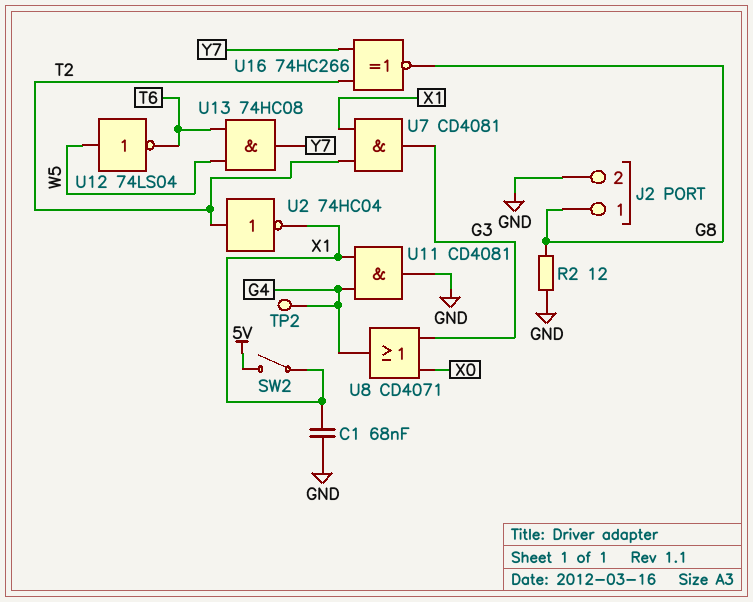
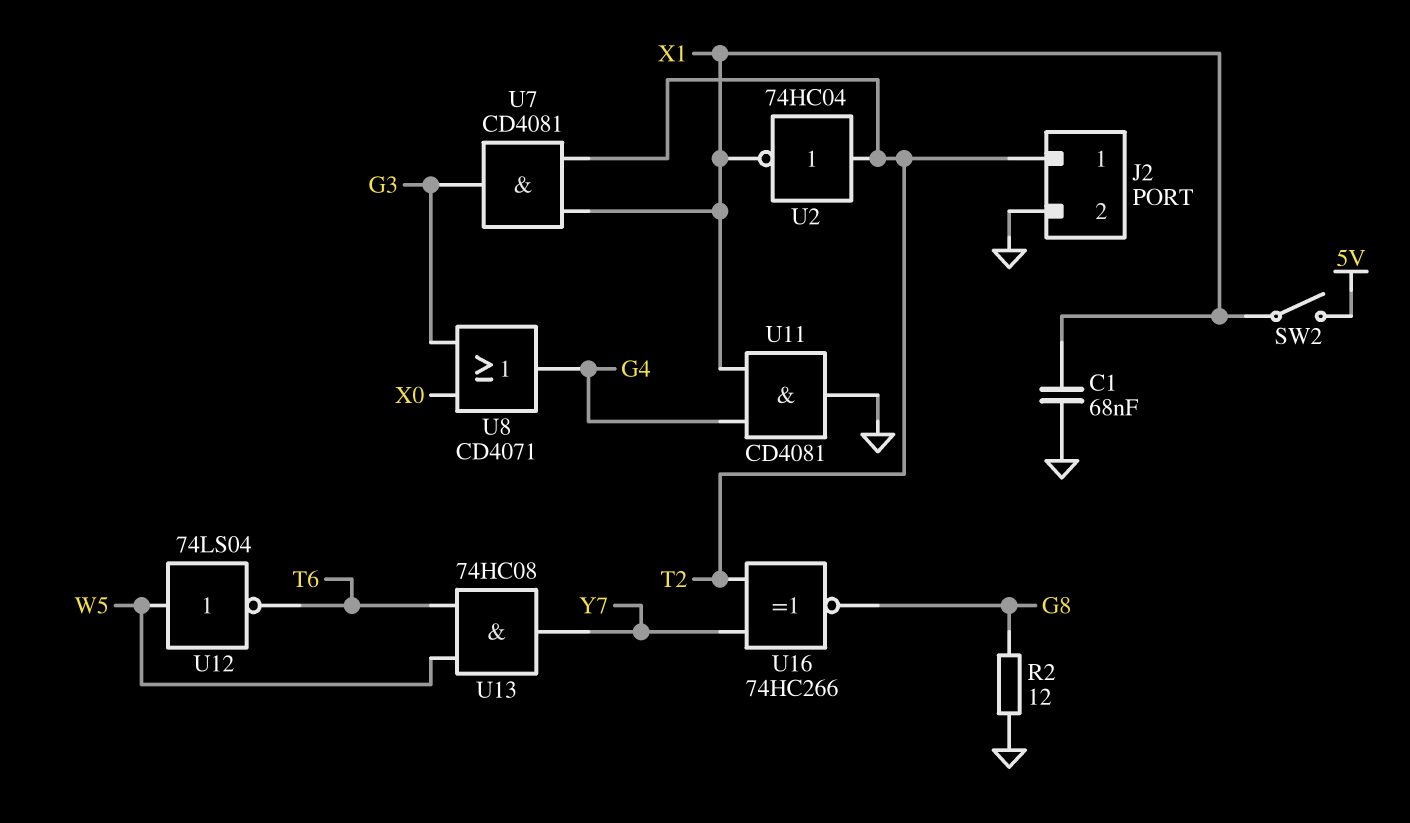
J2 pin 1: G8 -> T2
TP2: test point (G4) -> none

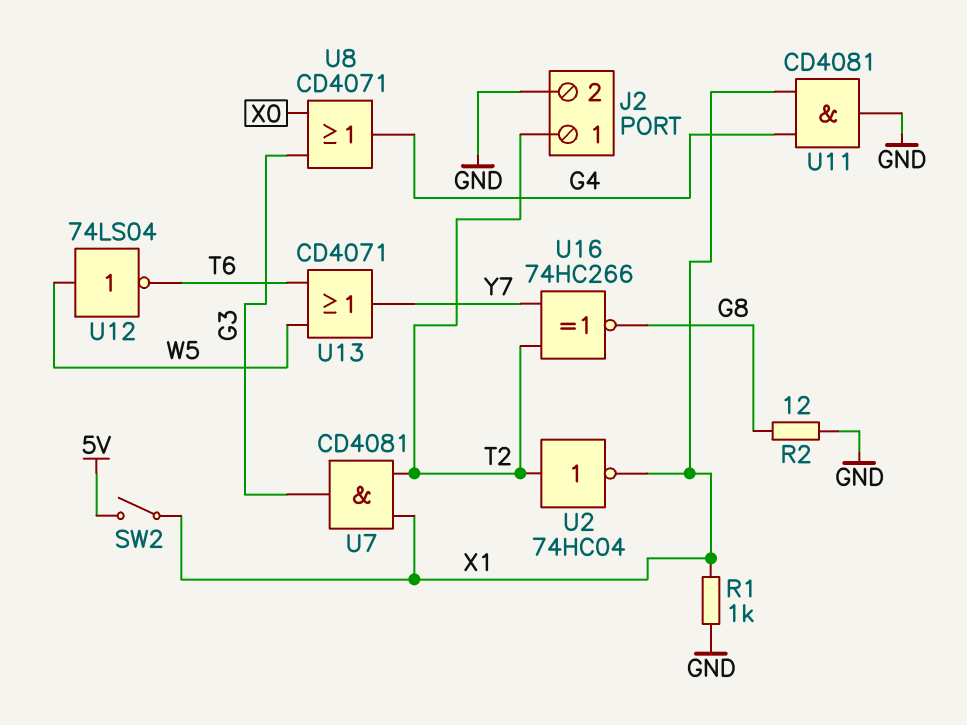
C1: 68nF (GND, X1) -> none
R1: none -> 1k (GND, X1)
U13: AND 74HC08 (in T6, in W5, out Y7) -> OR CD4071 (in T6, in W5, out Y7)

